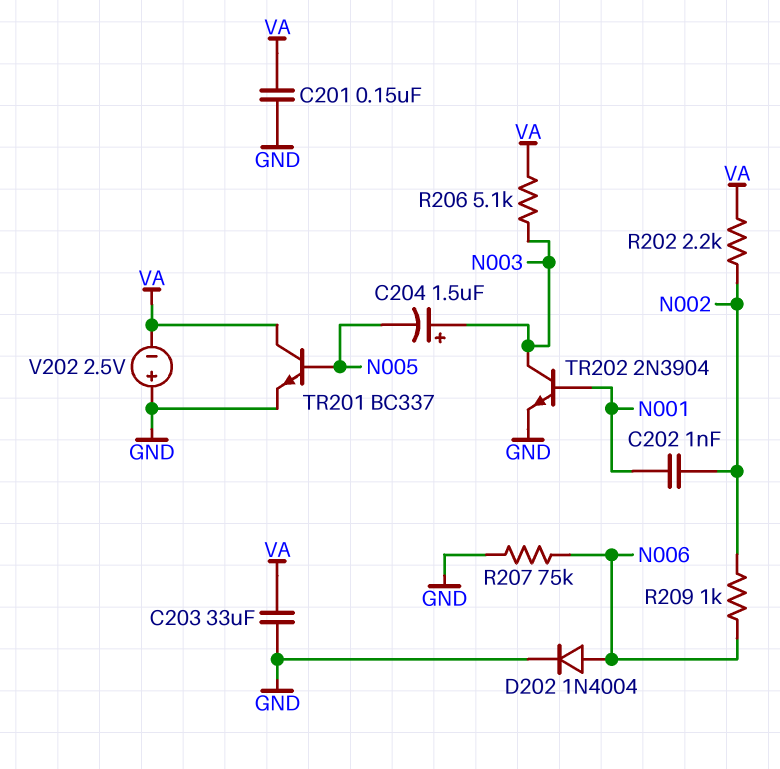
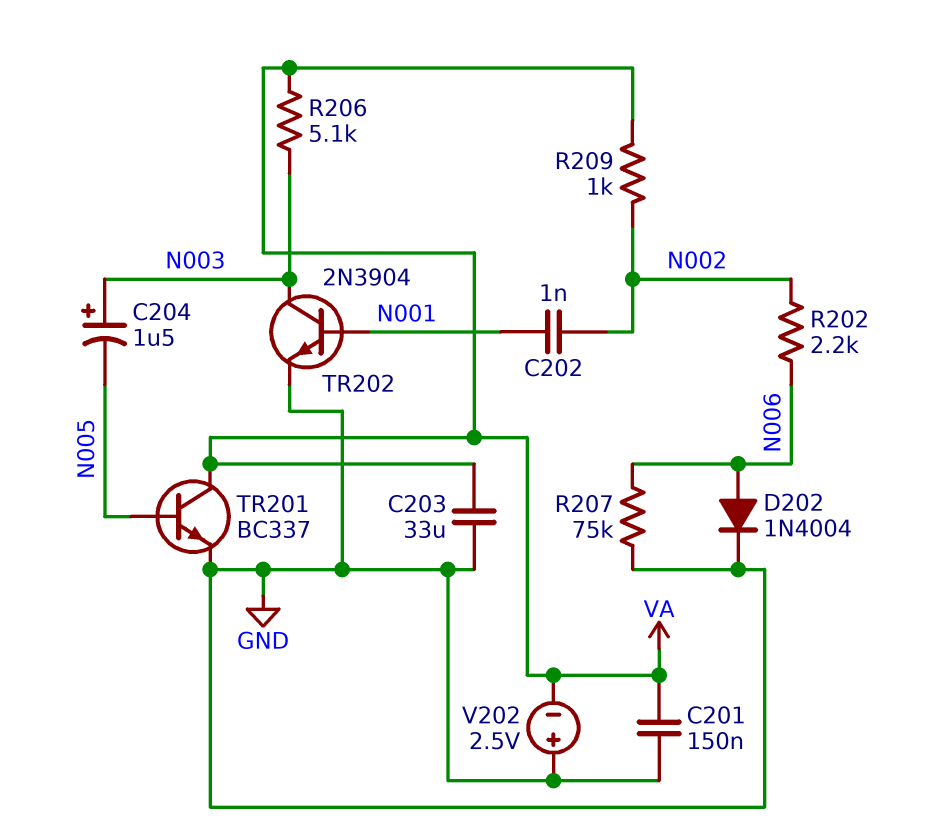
R202: 2.2k (N002, VA) -> 2.2k (N002, N006)
R209: 1k (N002, N006) -> 1k (N002, VA)

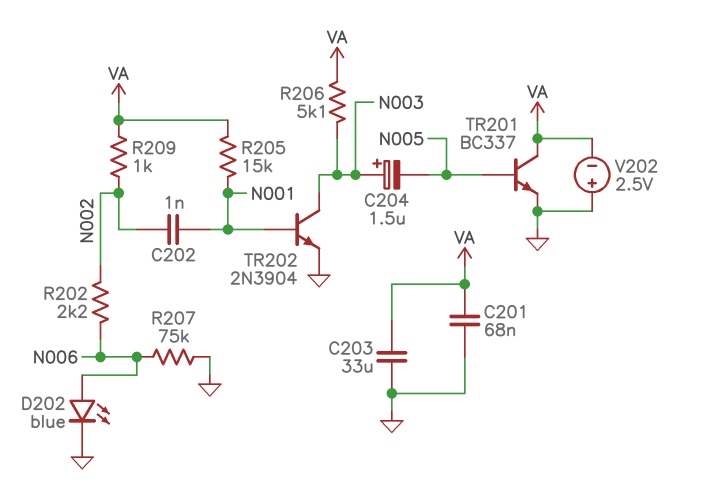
C201: 150nF (GND, VA) -> 68nF (GND, VA)
D202: diode 1N4004 (A N006, K GND) -> LED blue (A N006, K GND)
R205: none -> 15k (N001, VA)

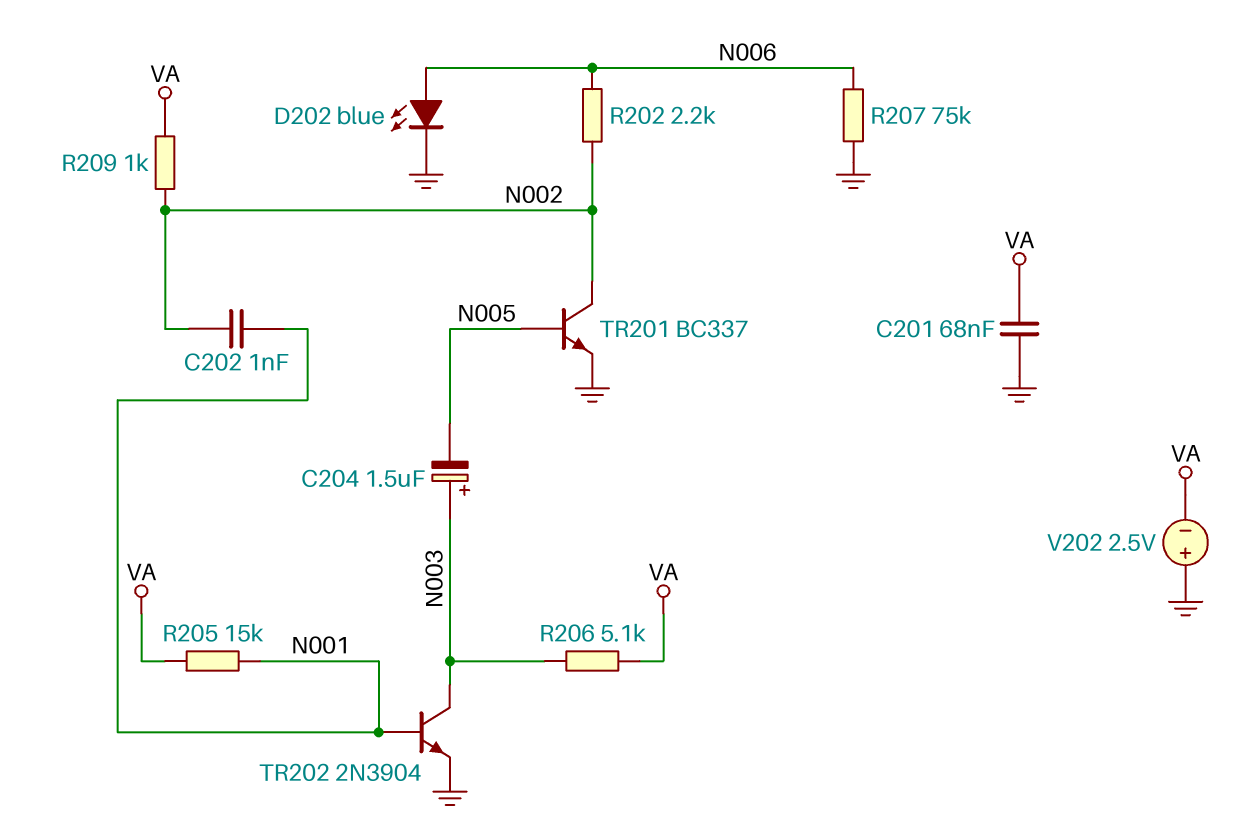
C203: 33uF (GND, VA) -> none
TR201: NPN BC337 (B N005, C VA, E GND) -> NPN BC337 (B N005, C N002, E GND)

